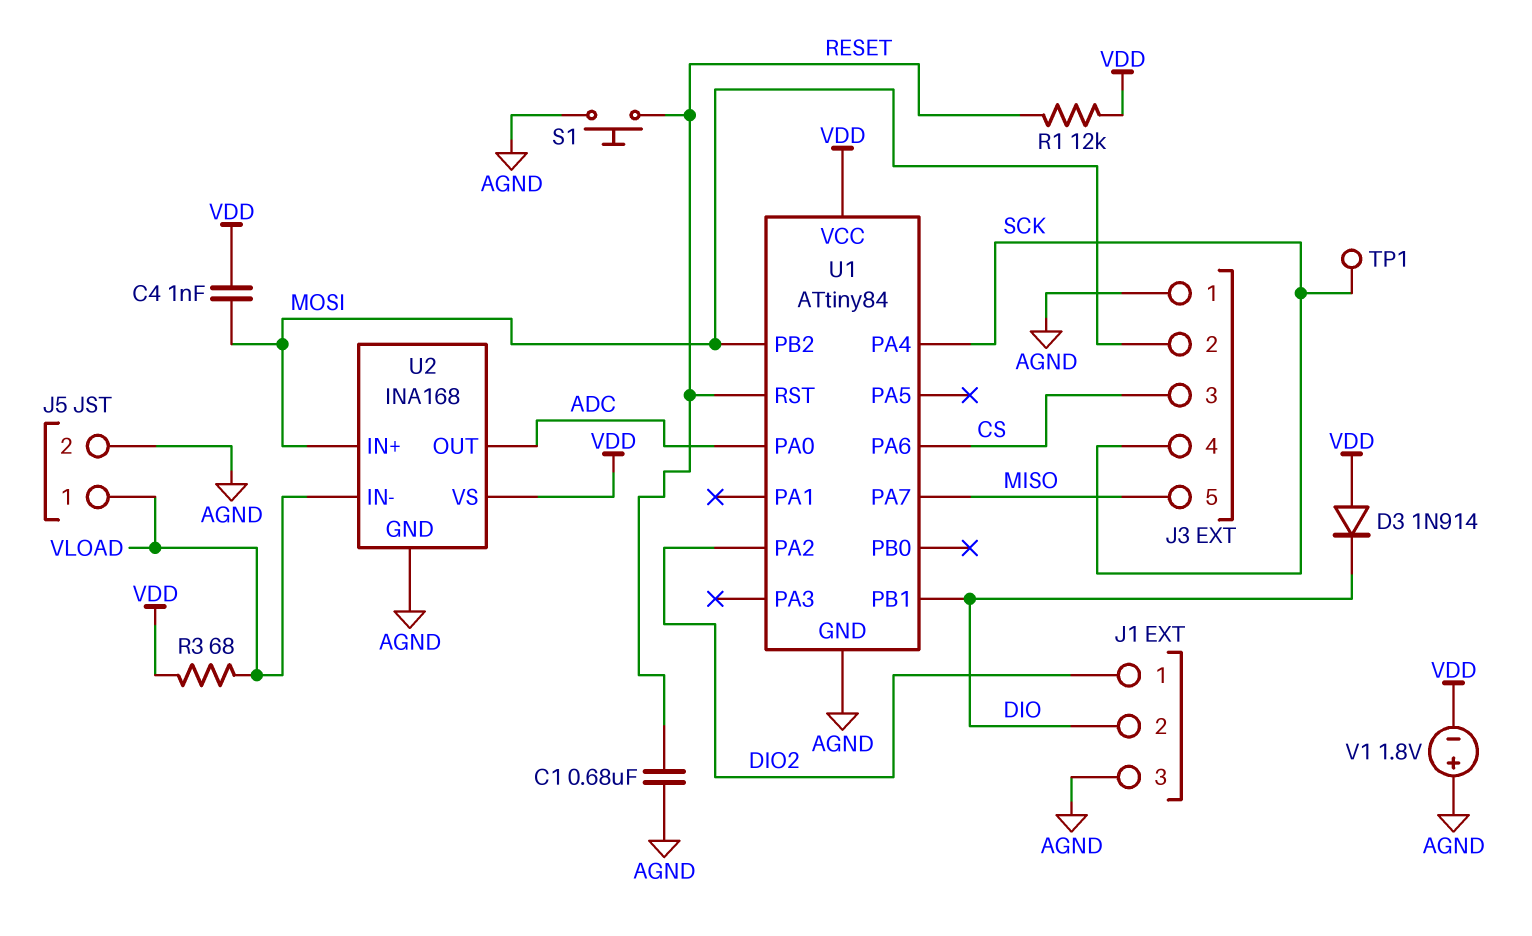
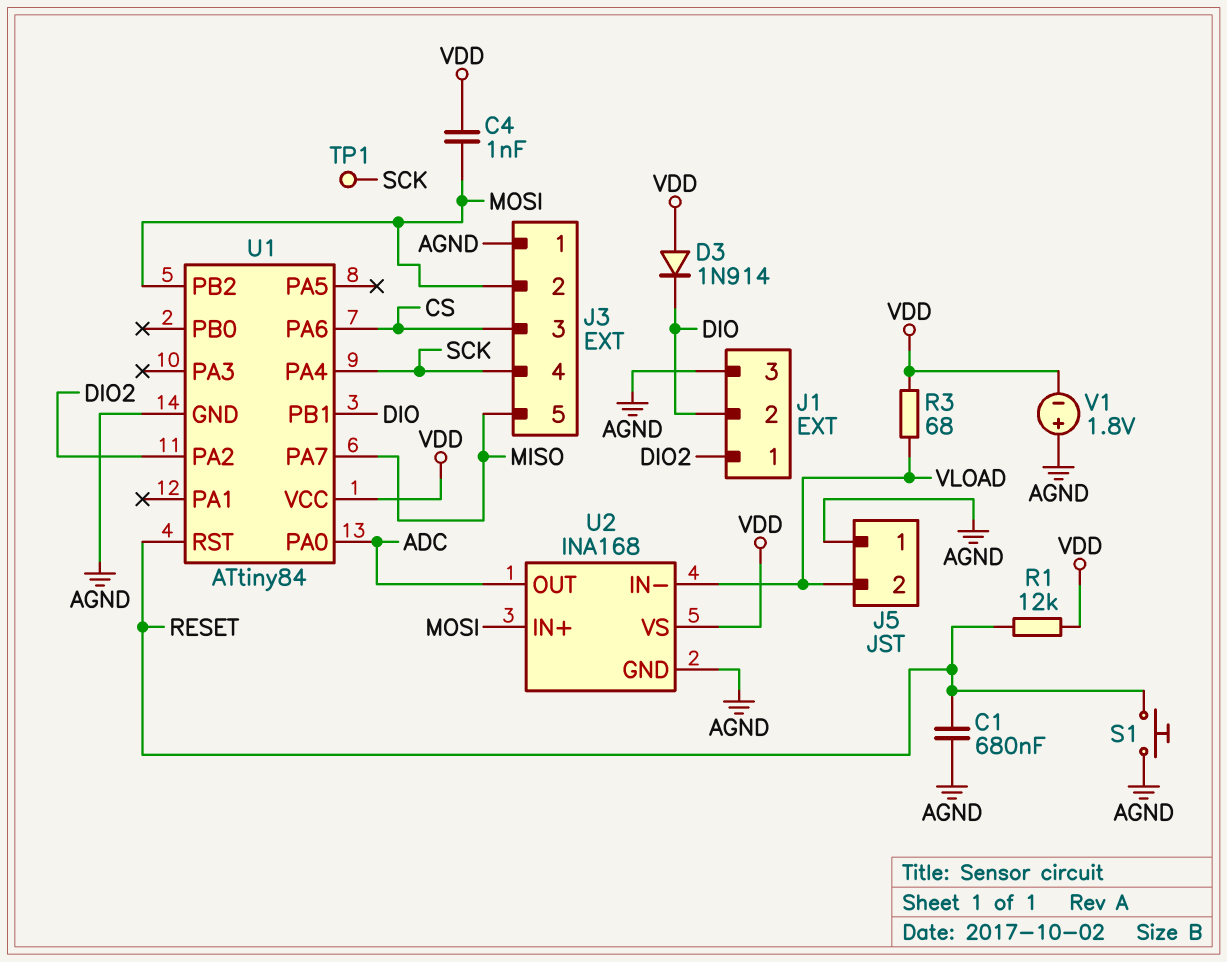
J5 pin 1: VLOAD -> AGND
J5 pin 2: AGND -> VLOAD

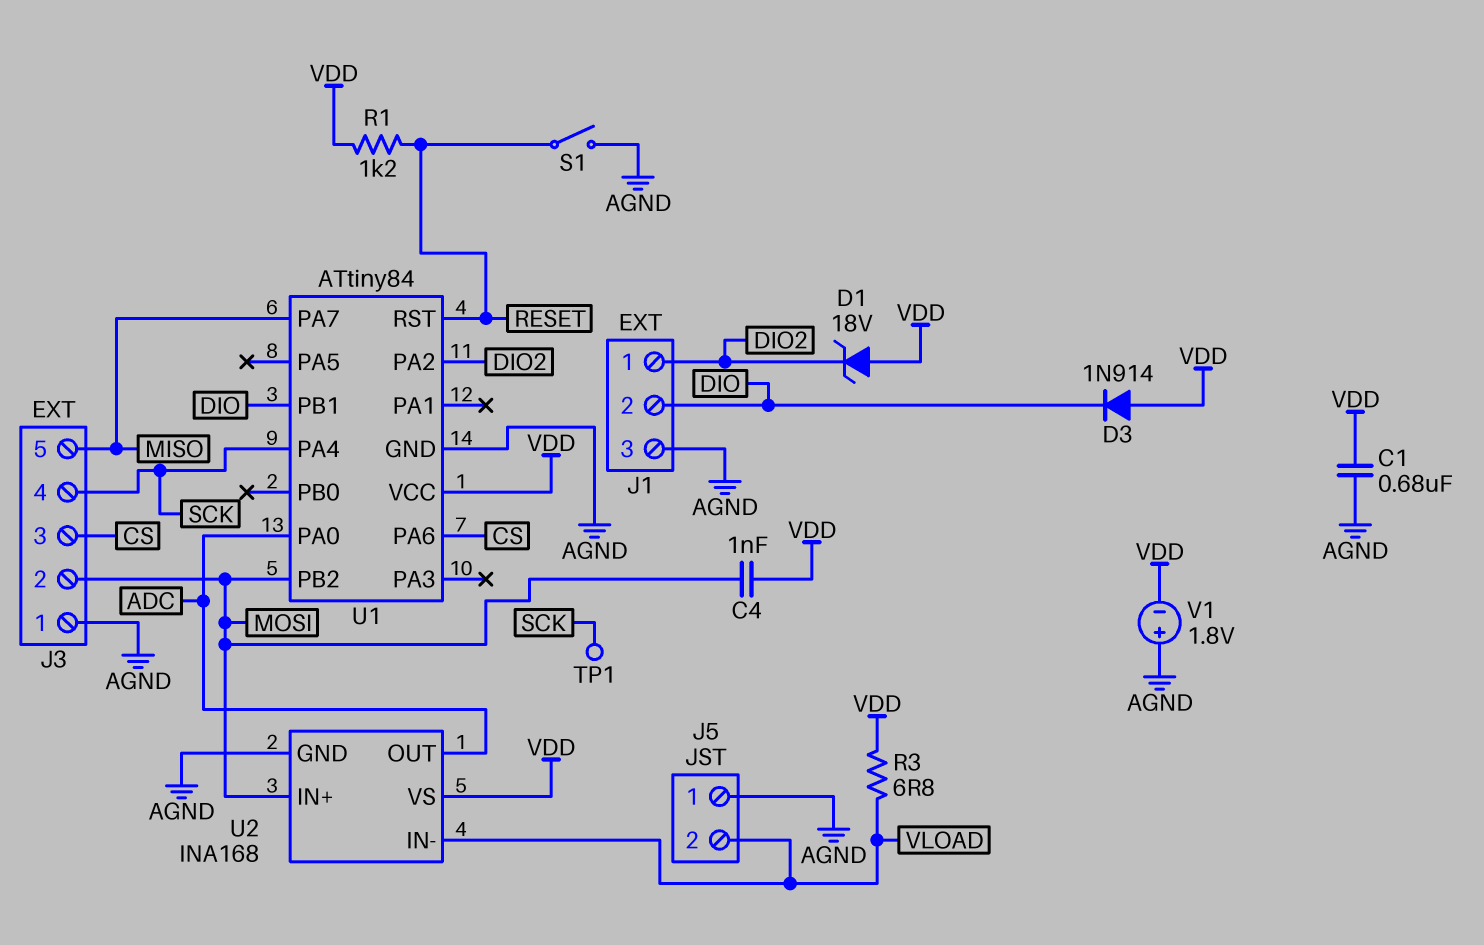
C1: 680nF (AGND, RESET) -> 680nF (AGND, VDD)
D1: none -> zener 18V (A VDD, K DIO2)
R1: 12k (RESET, VDD) -> 1.2k (RESET, VDD)
R3: 68 (VDD, VLOAD) -> 6.8 (VDD, VLOAD)
S1: button (AGND, RESET) -> switch (AGND, RESET)

